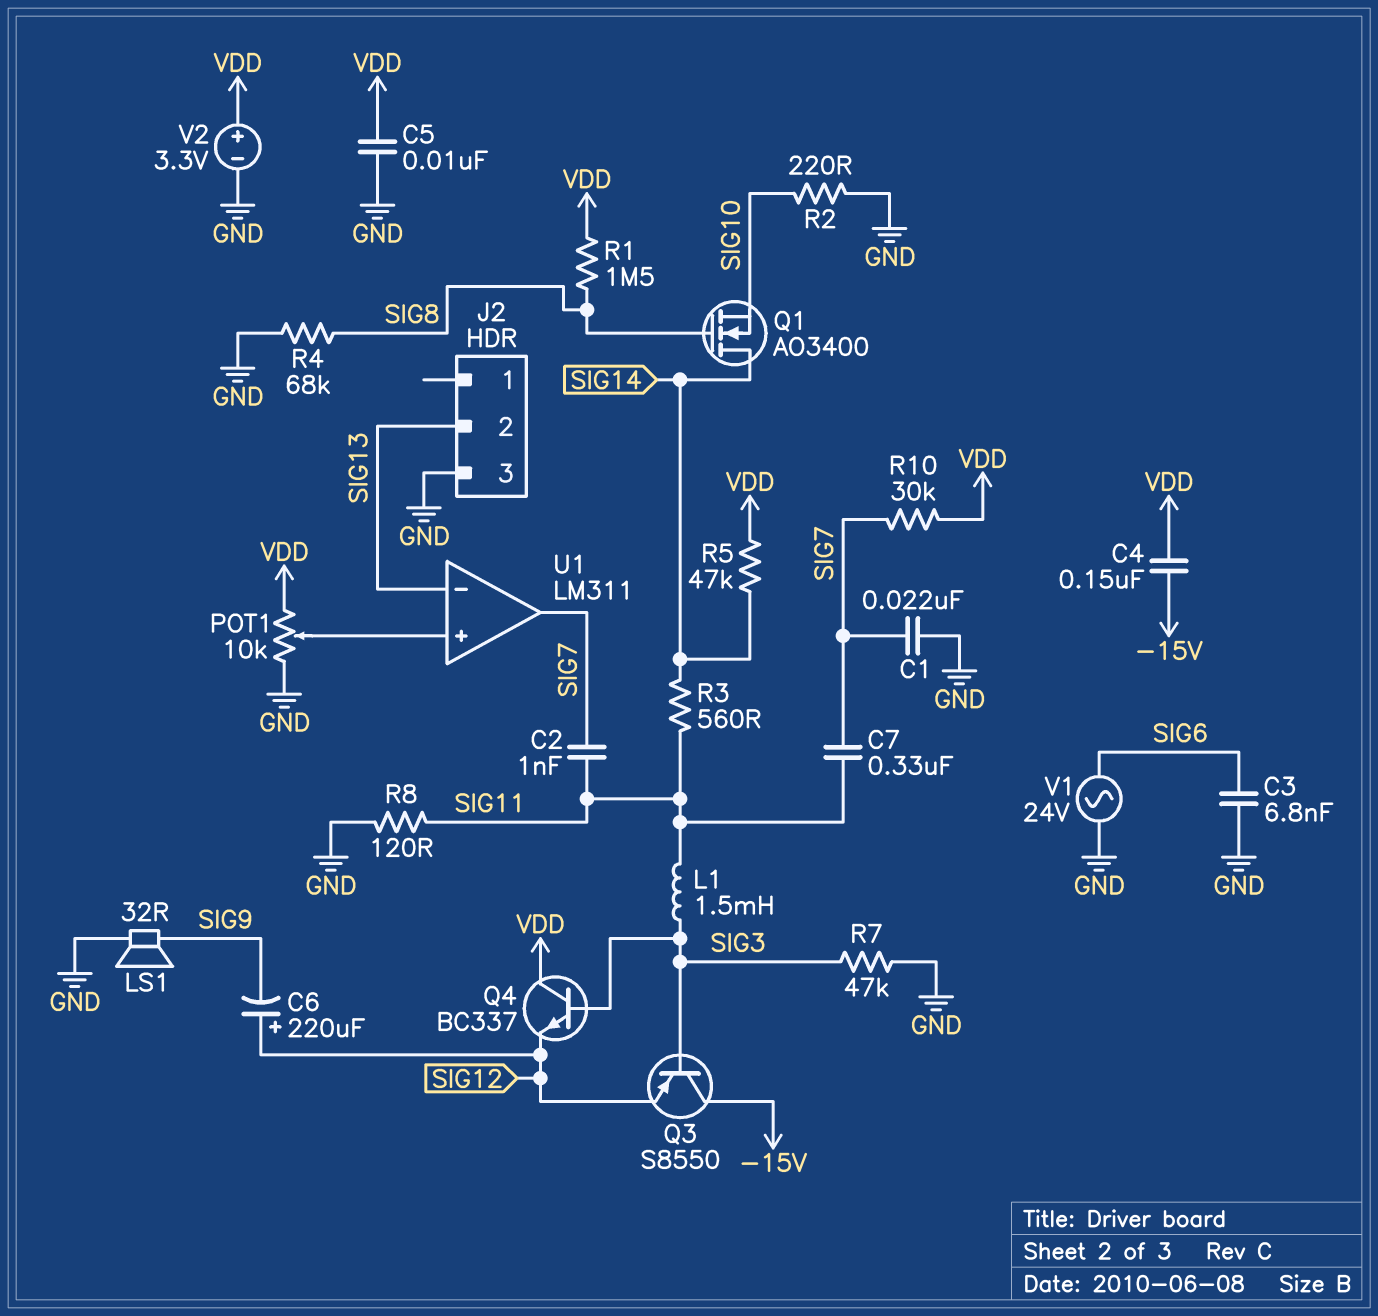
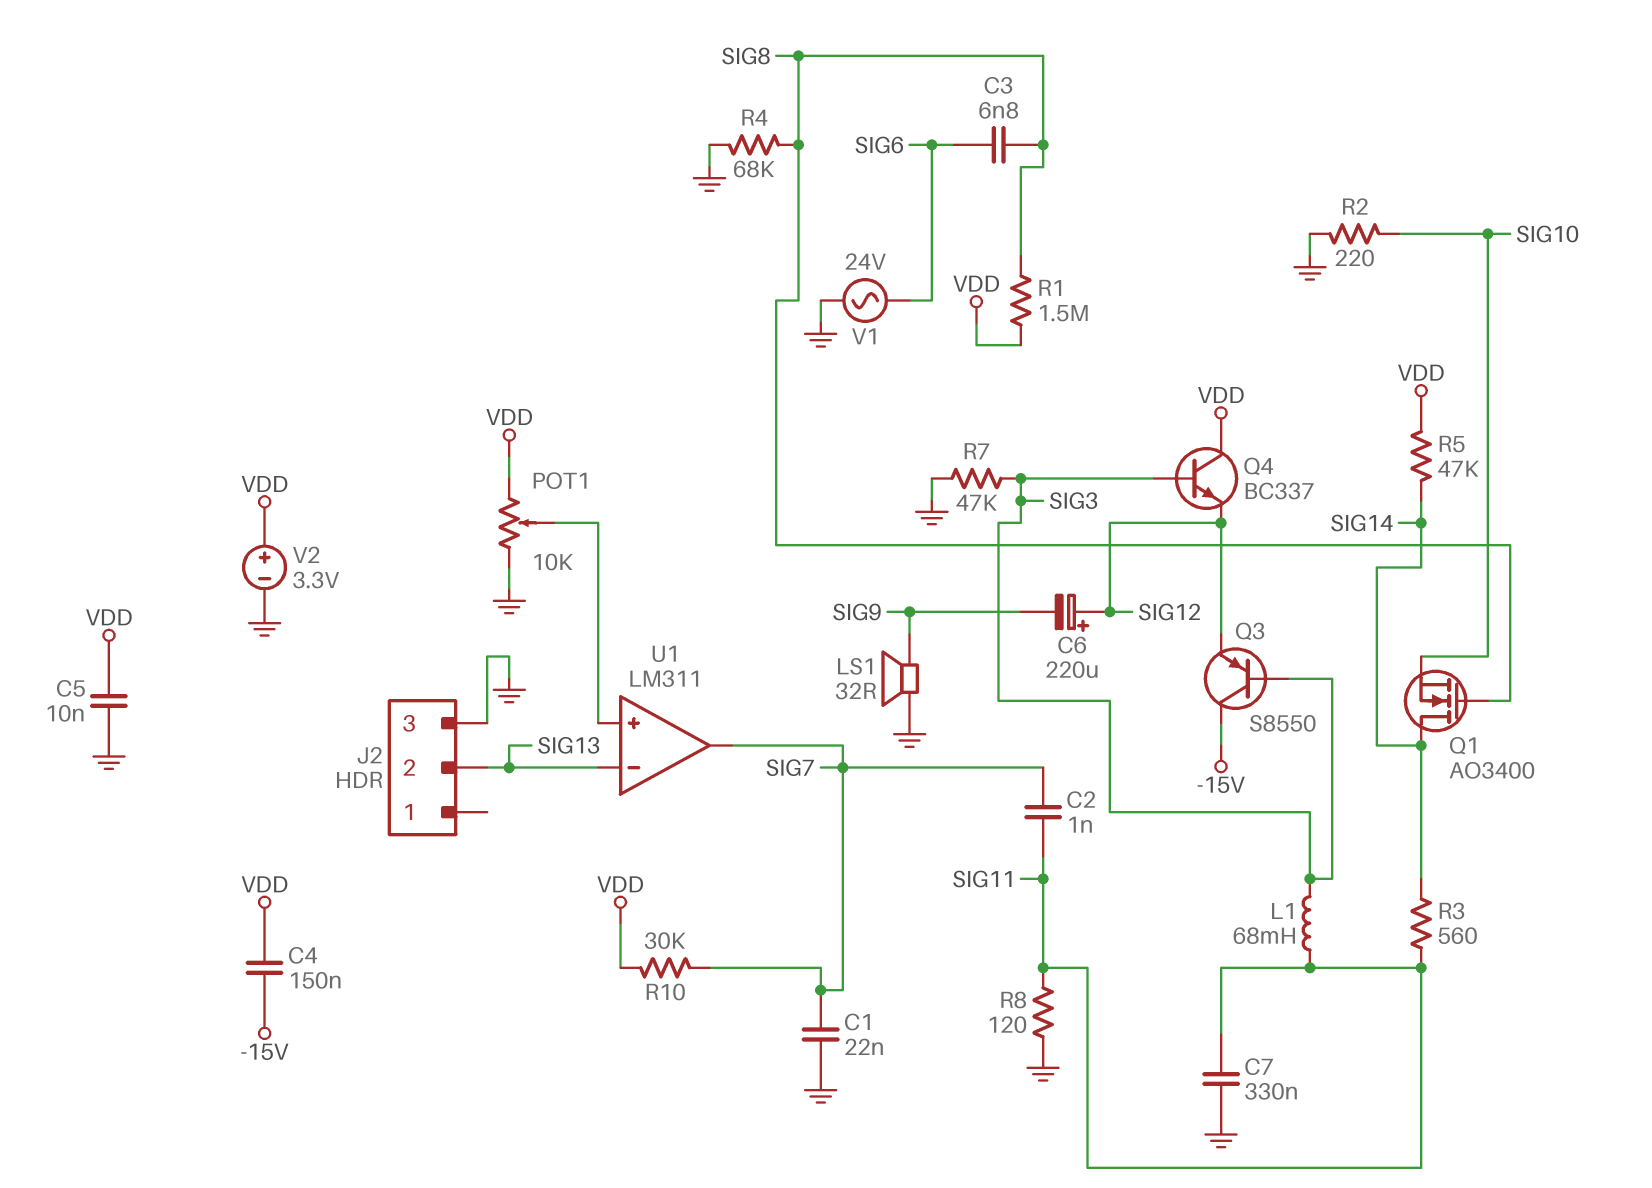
C3: 6.8nF (GND, SIG6) -> 6.8nF (SIG6, SIG8)
C7: 330nF (SIG7, SIG11) -> 330nF (GND, SIG11)
L1: 1.5mH (SIG3, SIG11) -> 68mH (SIG3, SIG11)

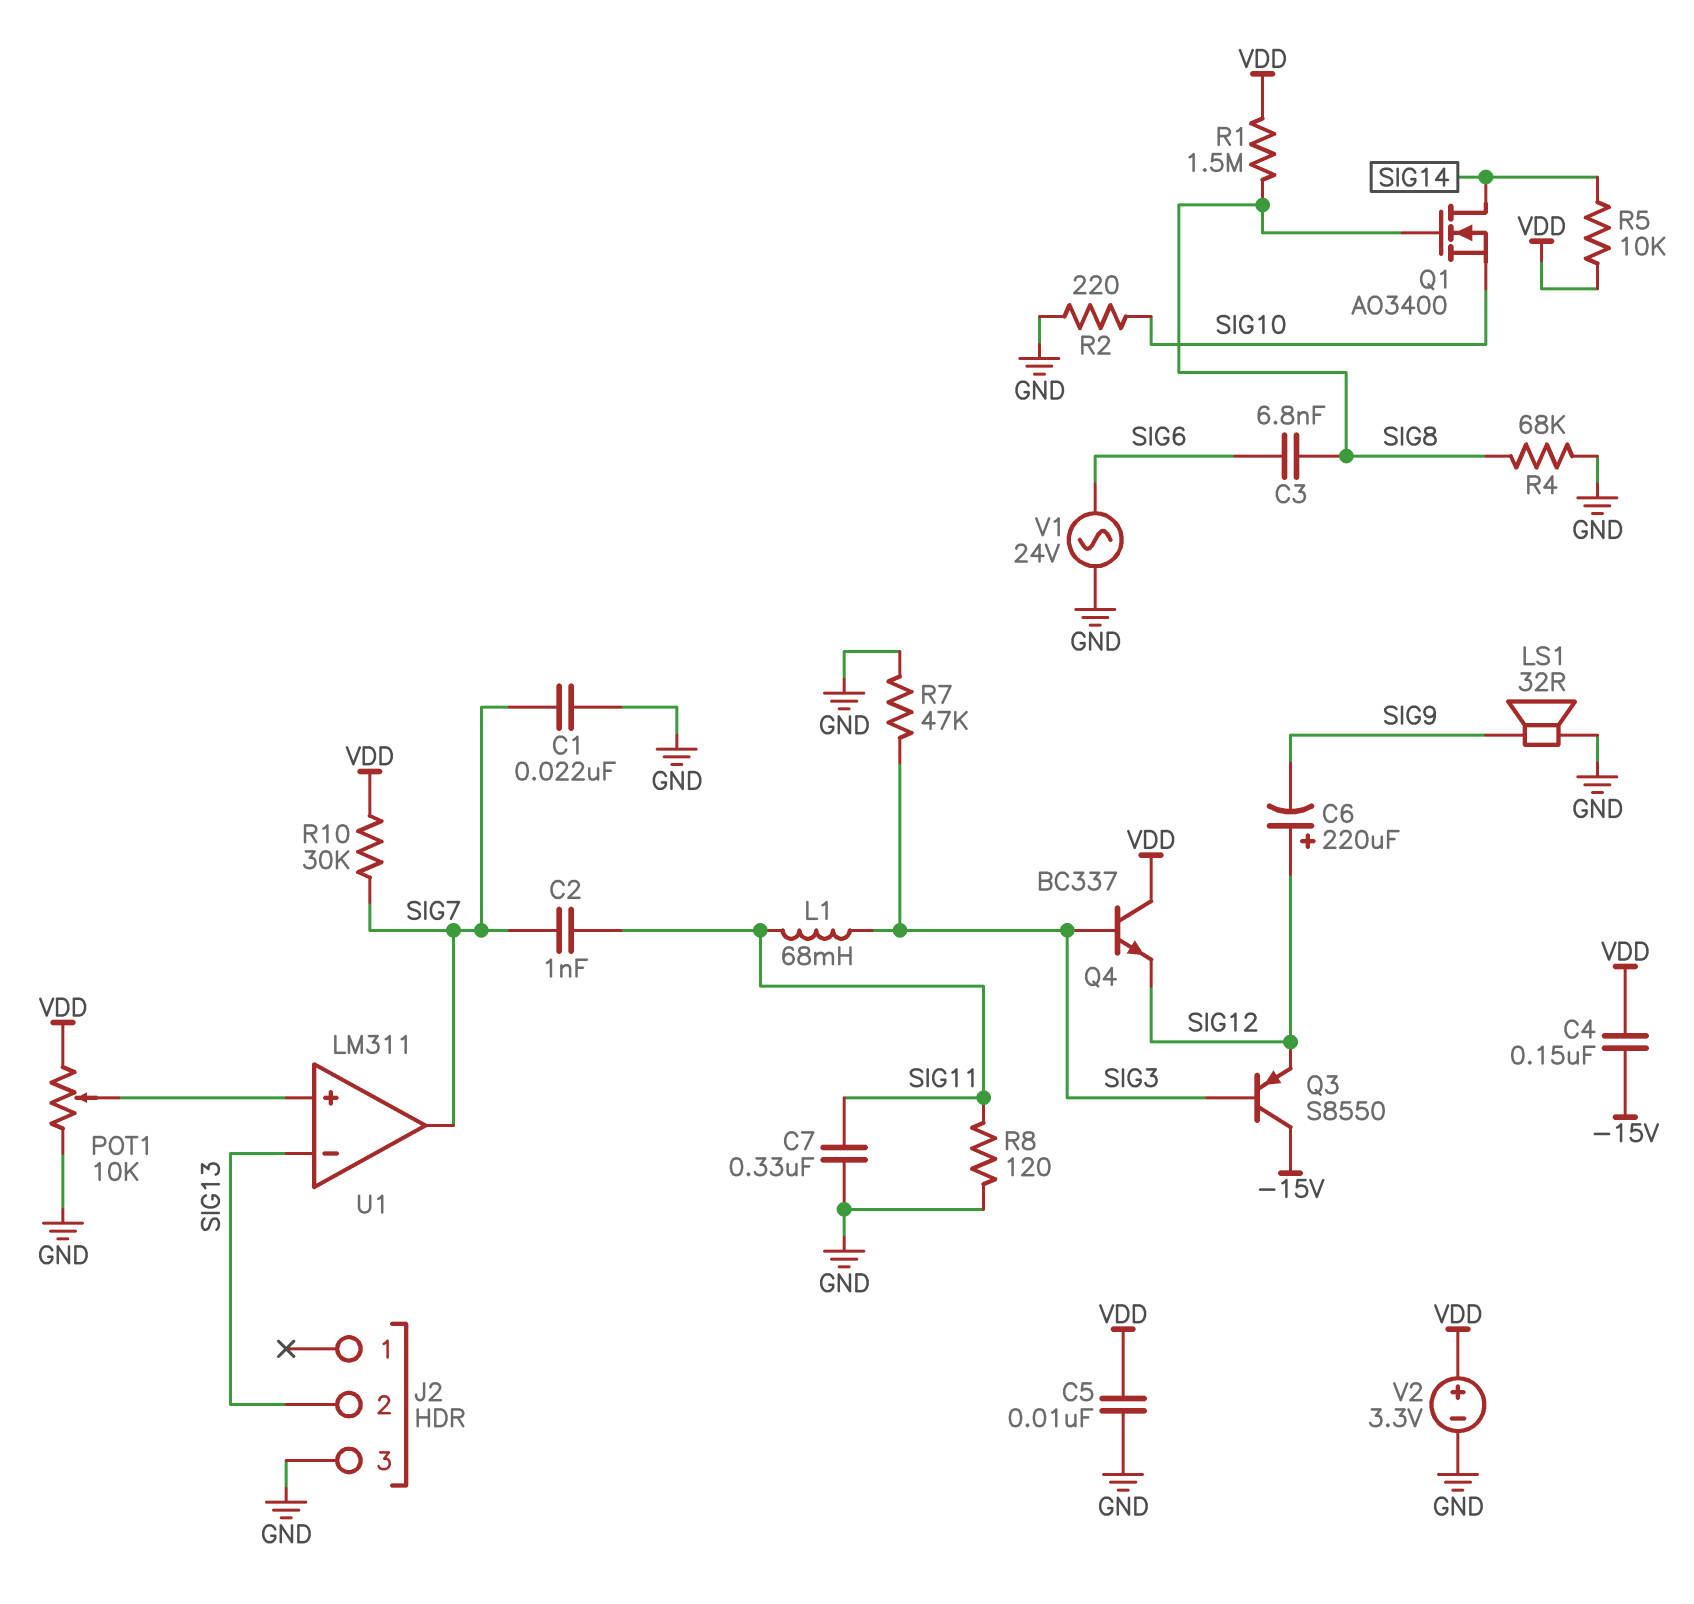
R3: 560 (SIG11, SIG14) -> none
R5: 47k (SIG14, VDD) -> 10k (SIG14, VDD)

